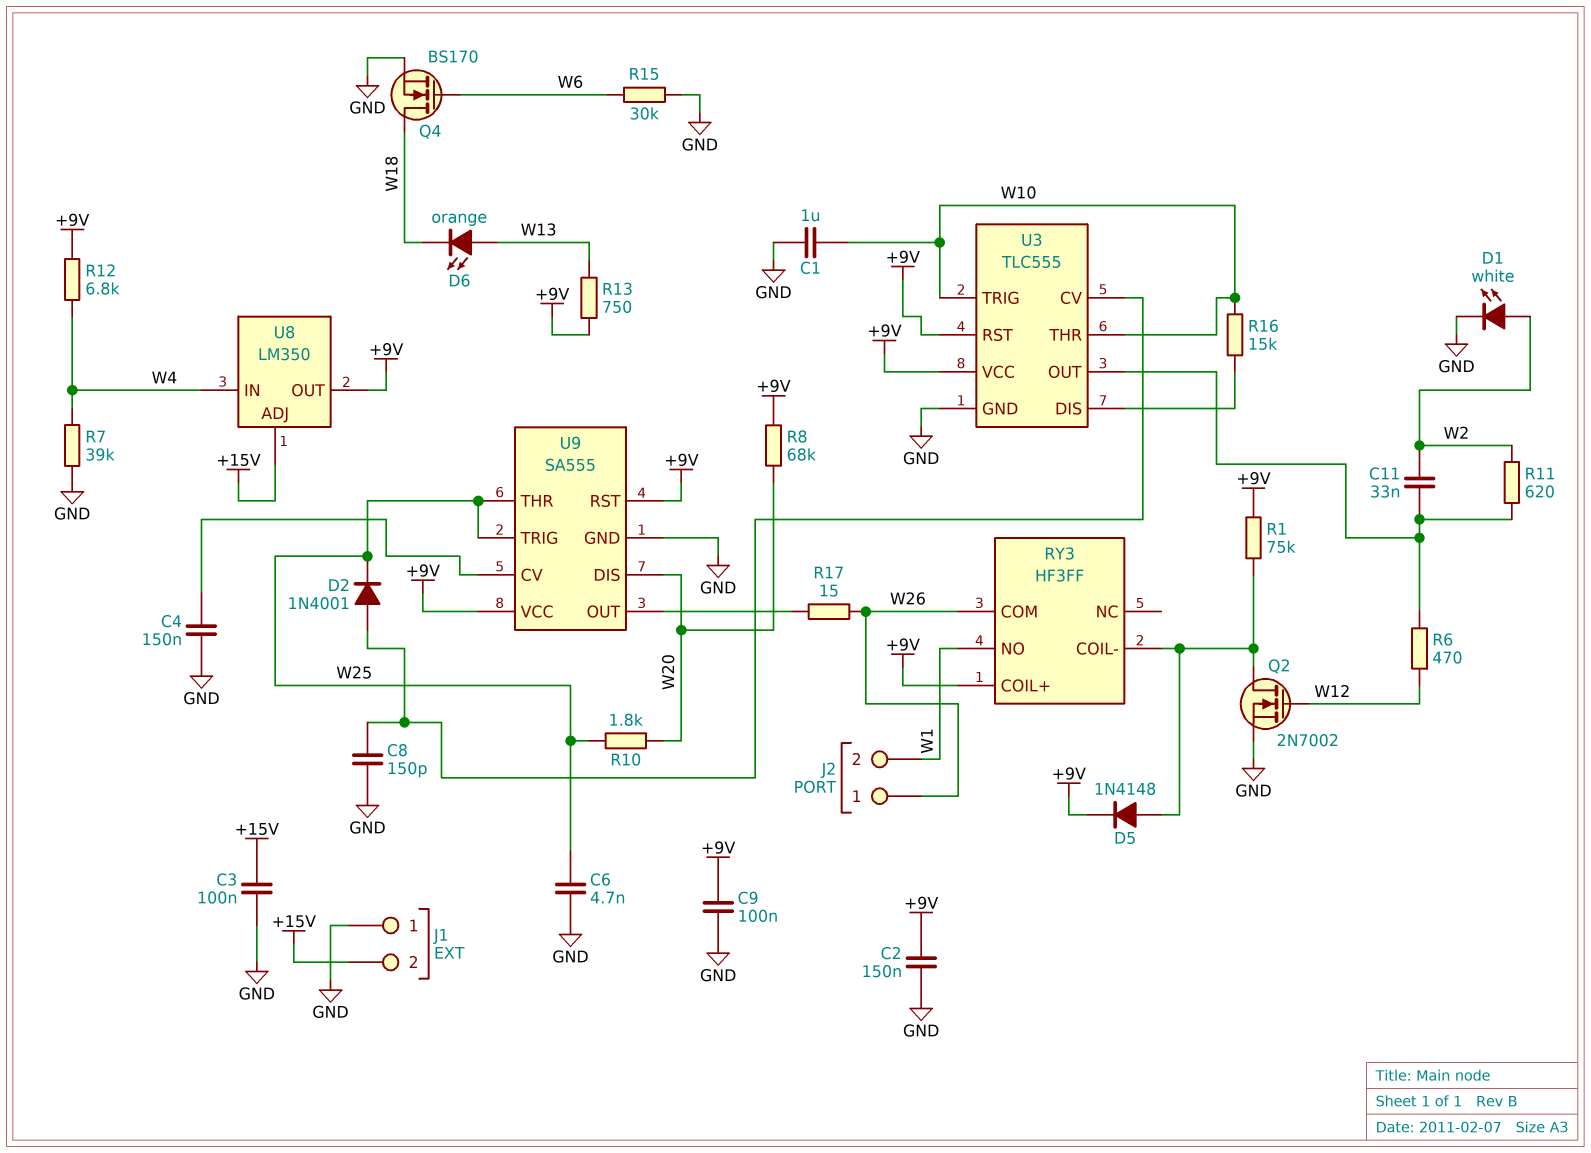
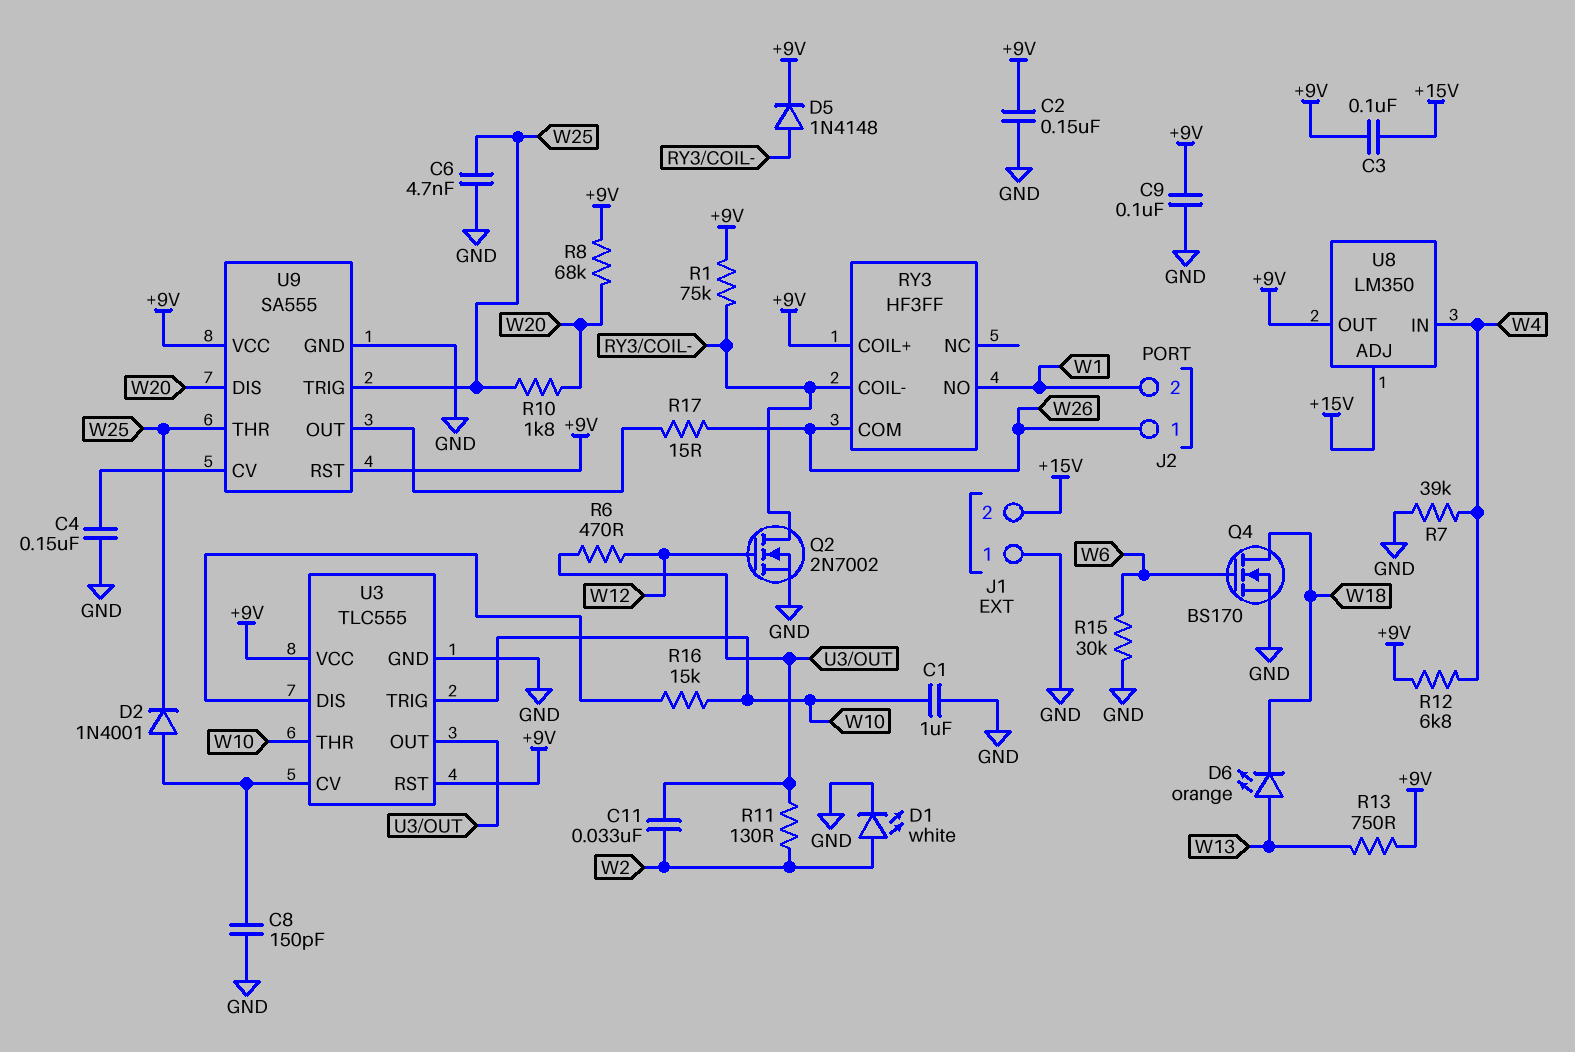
C3: 100nF (+15V, GND) -> 100nF (+9V, +15V)
R11: 620 (U3/OUT, W2) -> 130 (U3/OUT, W2)

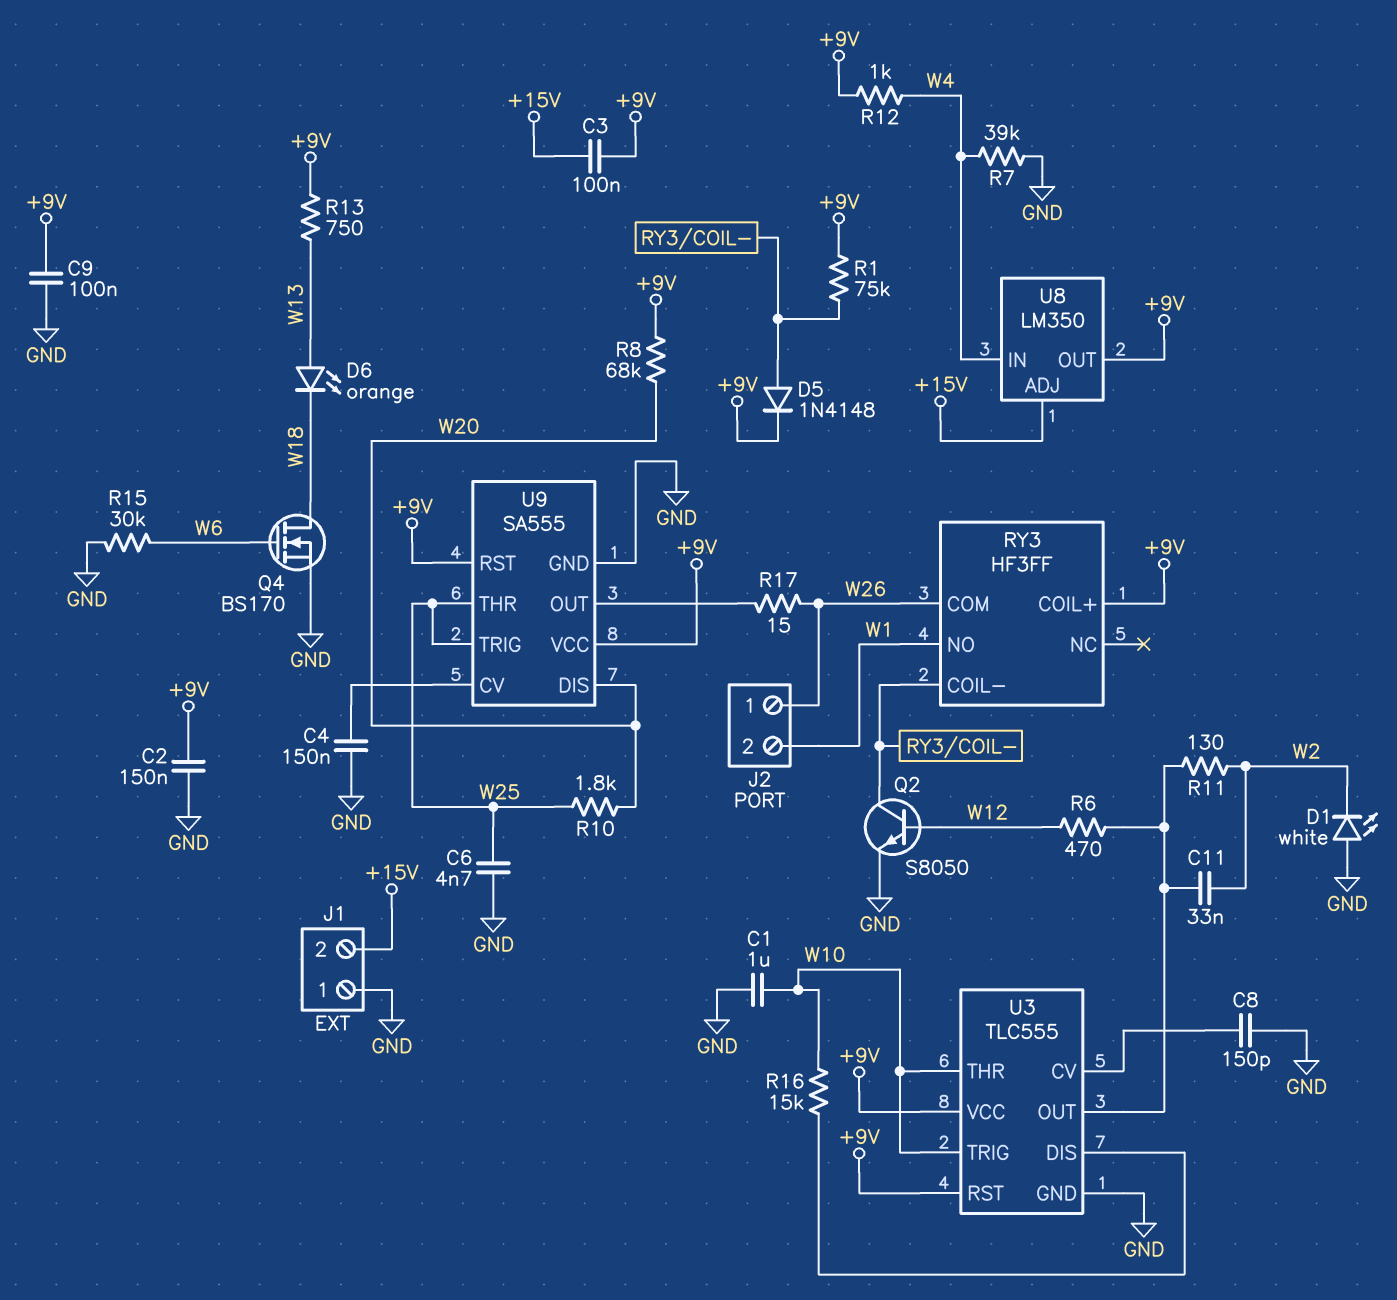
D1: LED white (A W2, K GND) -> LED white (A GND, K W2)
D2: diode 1N4001 (A U3/CV, K W25) -> none
Q2: NMOS 2N7002 (G W12, D RY3/COIL-, S GND) -> NPN S8050 (B W12, C RY3/COIL-, E GND)
R12: 6.8k (+9V, W4) -> 1k (+9V, W4)

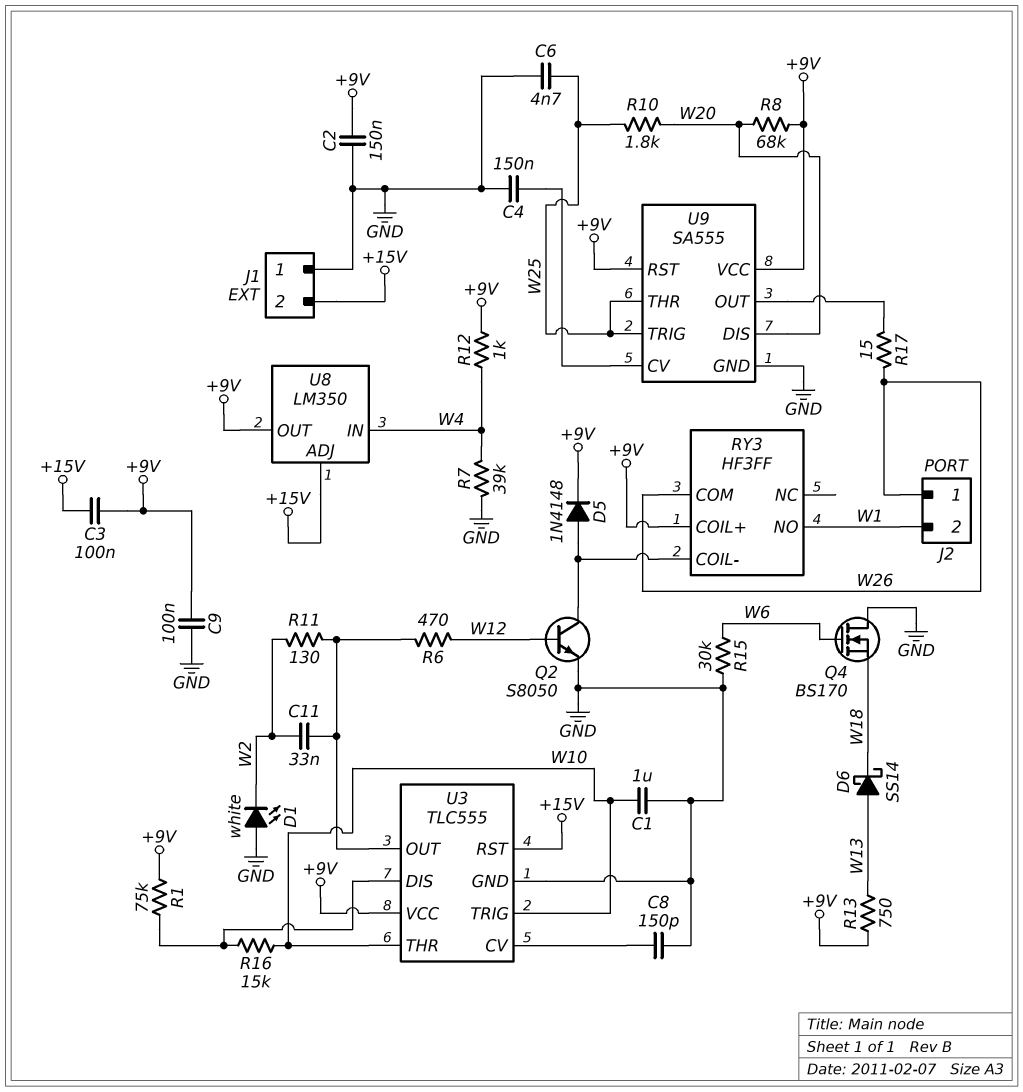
D6: LED orange (A W13, K W18) -> schottky SS14 (A W13, K W18)
Q4: NMOS BS170 (G W6, D W18, S GND) -> NMOS BS170 (G W6, D GND, S W18)
R1: 75k (+9V, RY3/COIL-) -> 75k (+9V, U3/DIS)
U3 pin RST: +9V -> +15V

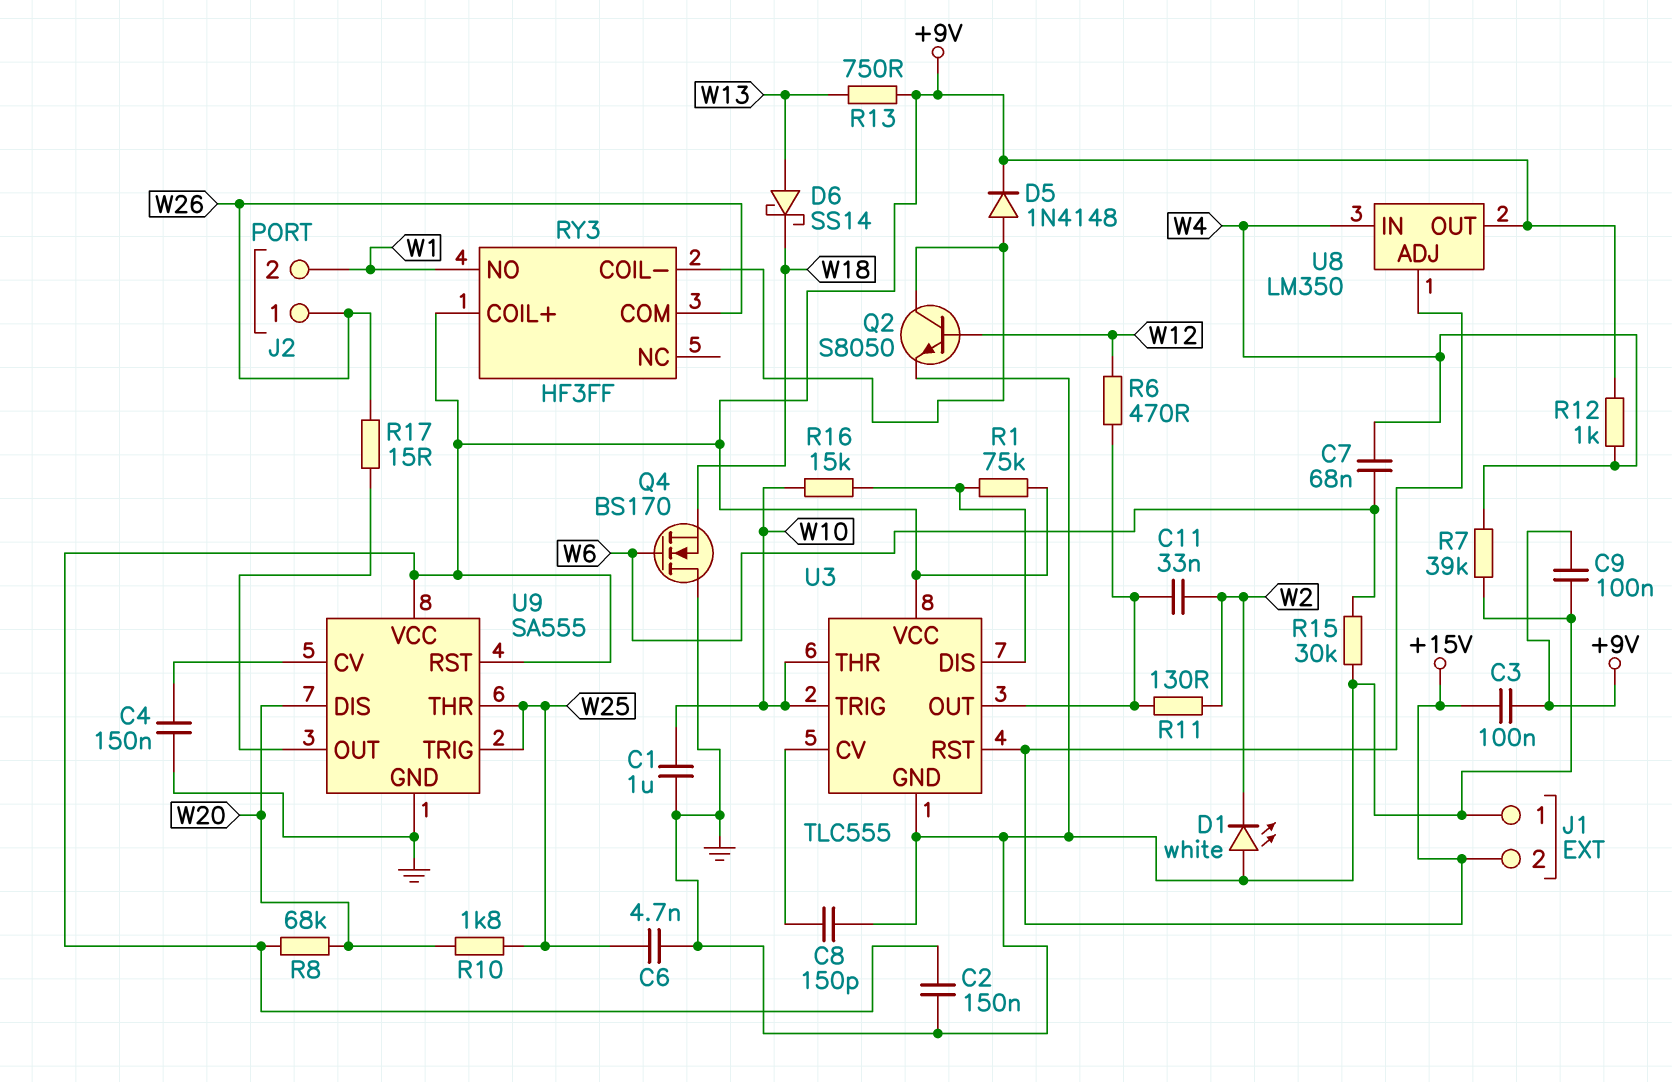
C7: none -> 68nF (W4, W6)

